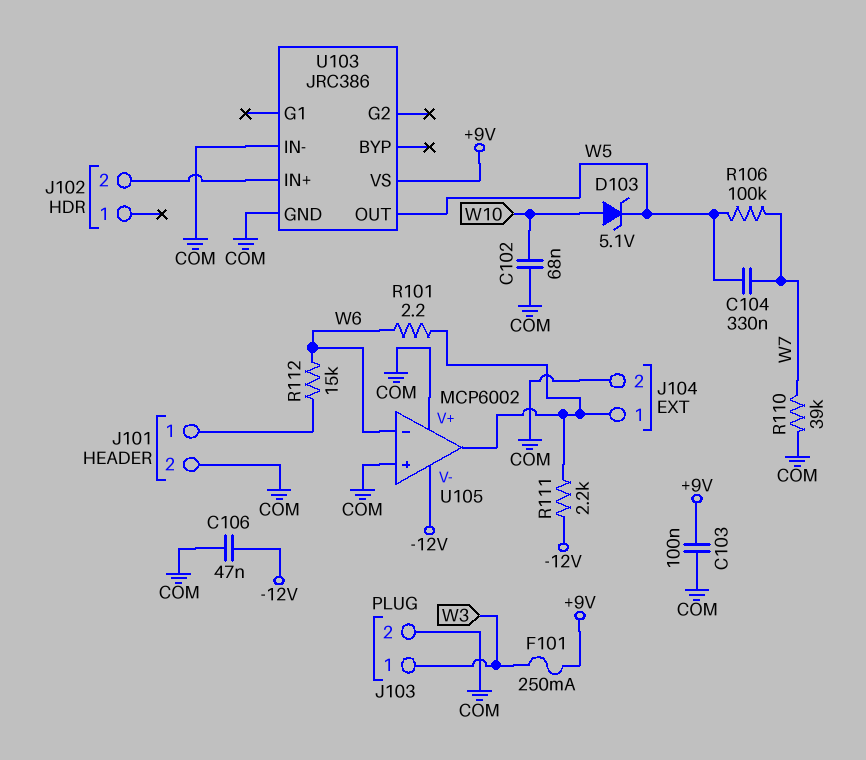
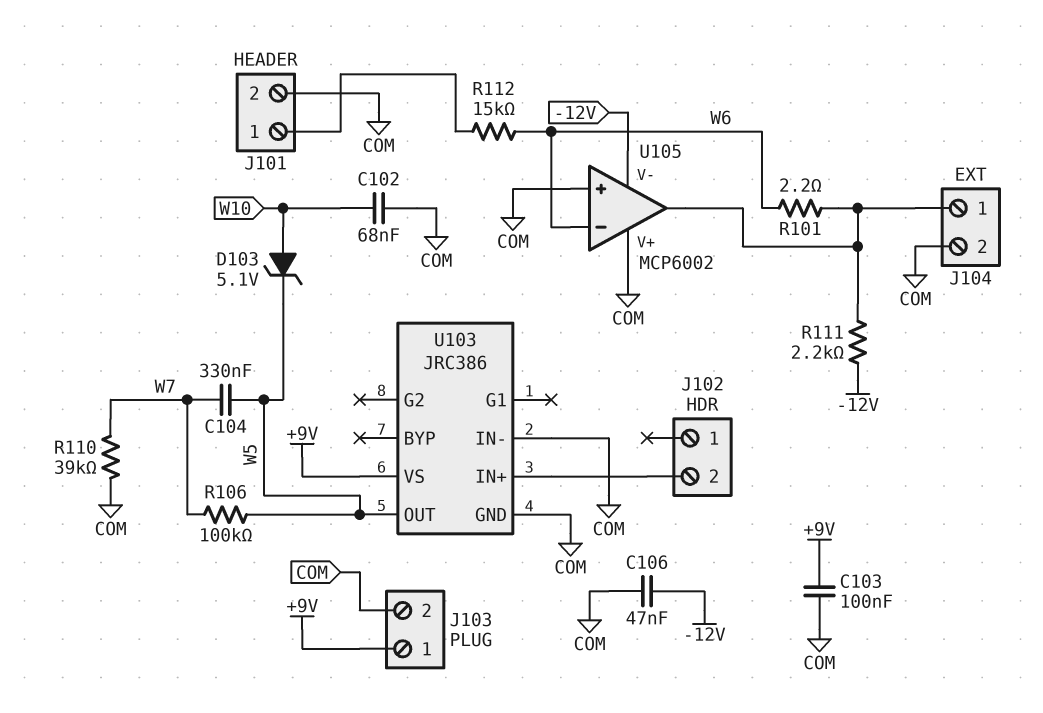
F101: 250mA (+9V, W3) -> none
J103 pin 1: W3 -> +9V

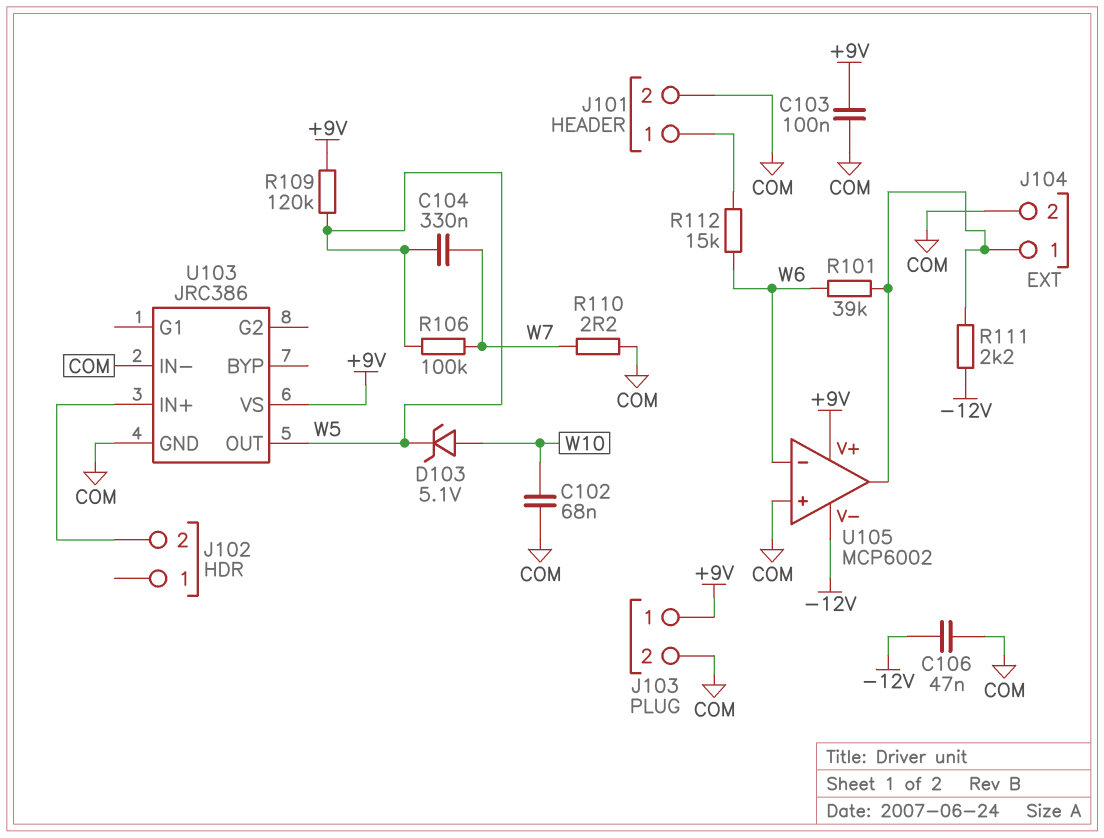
R101: 2.2 (J104/1, W6) -> 39k (J104/1, W6)
R109: none -> 120k (+9V, W5)
R110: 39k (COM, W7) -> 2.2 (COM, W7)
U105 pin V+: COM -> +9V

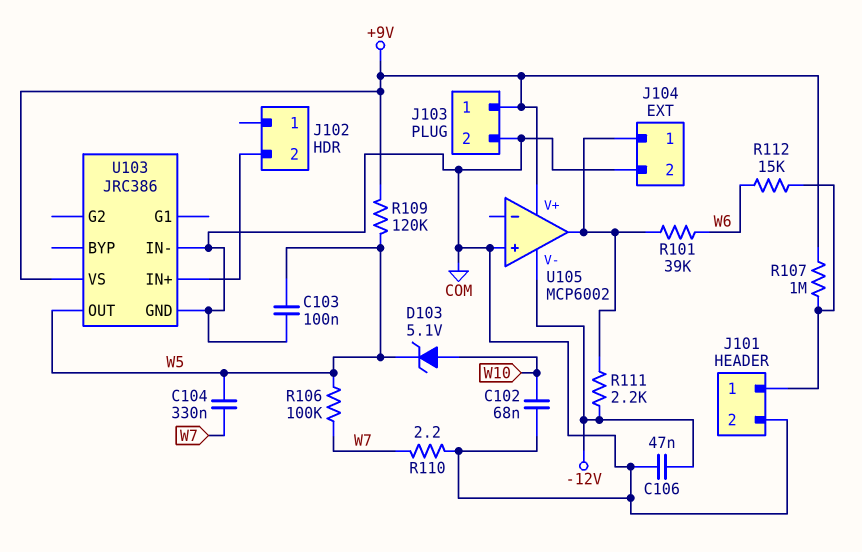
C103: 100nF (+9V, COM) -> 100nF (COM, W5)
R107: none -> 1M (+9V, J101/1)
U105 pin in-: W6 -> none

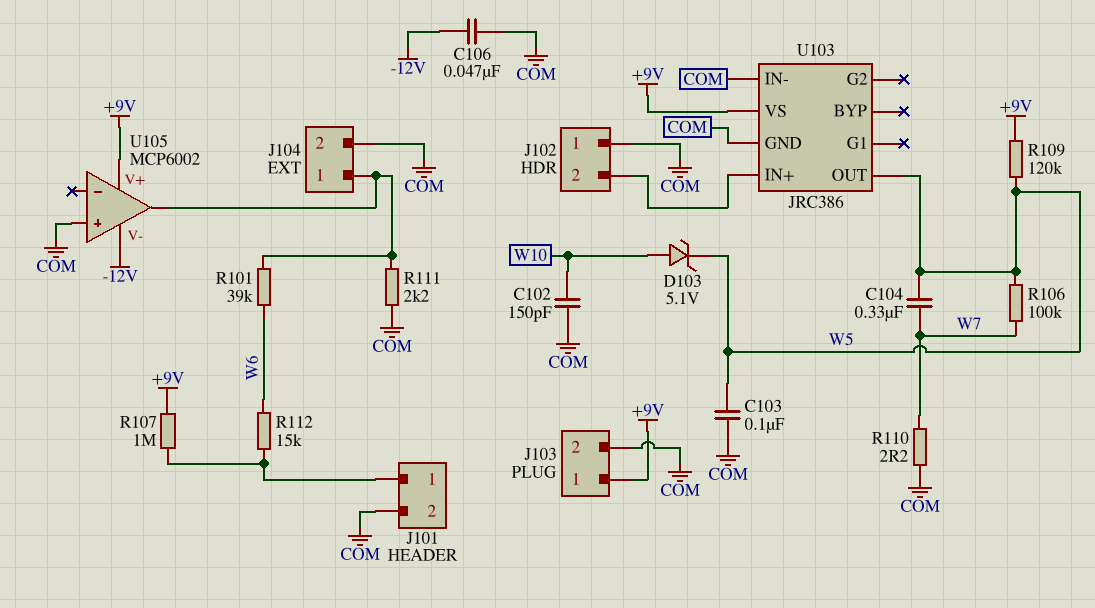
C102: 68nF (COM, W10) -> 150pF (COM, W10)
J102 pin 1: none -> COM
R111: 2.2k (-12V, J104/1) -> 2.2k (COM, J104/1)

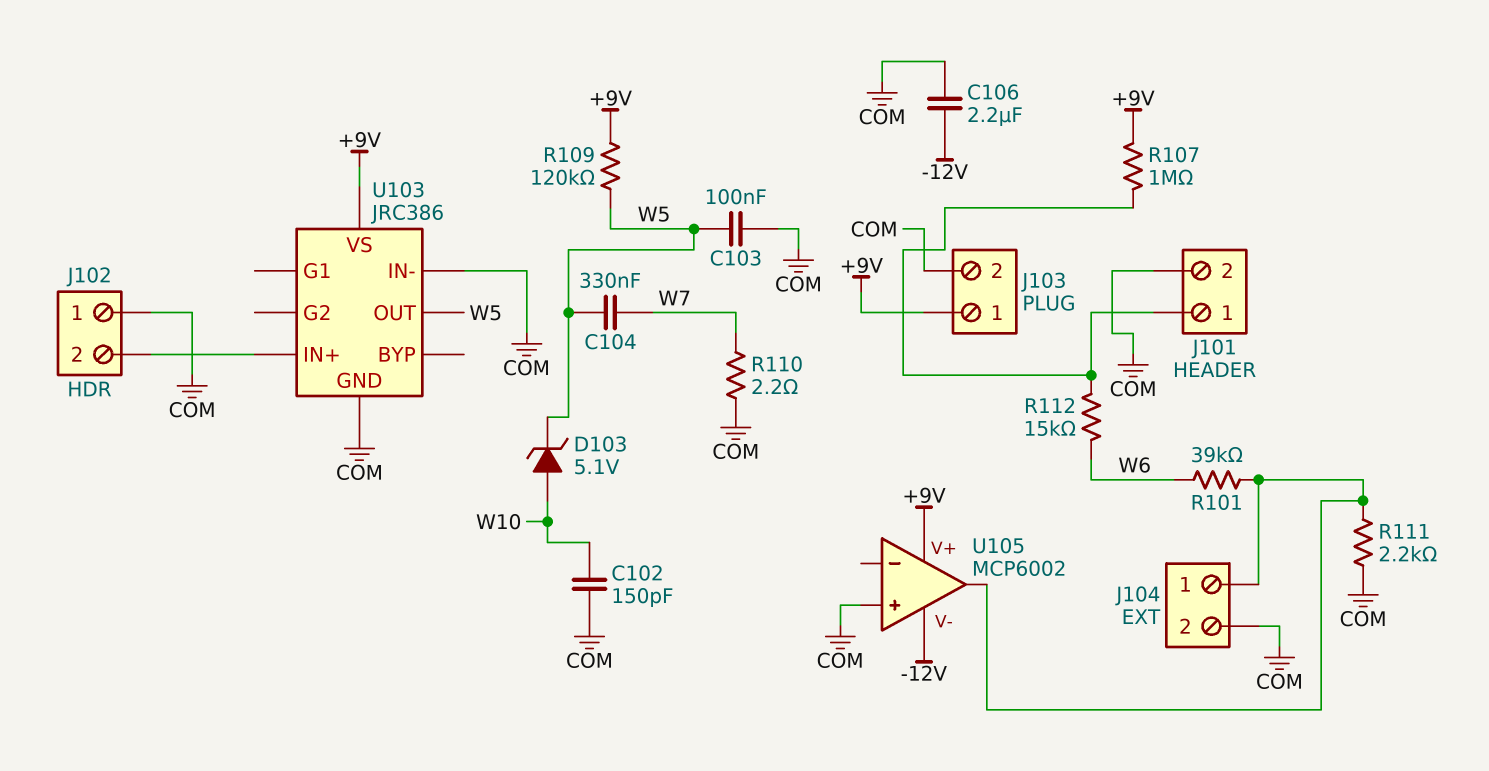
C106: 47nF (-12V, COM) -> 2.2uF (-12V, COM)
R106: 100k (W5, W7) -> none

